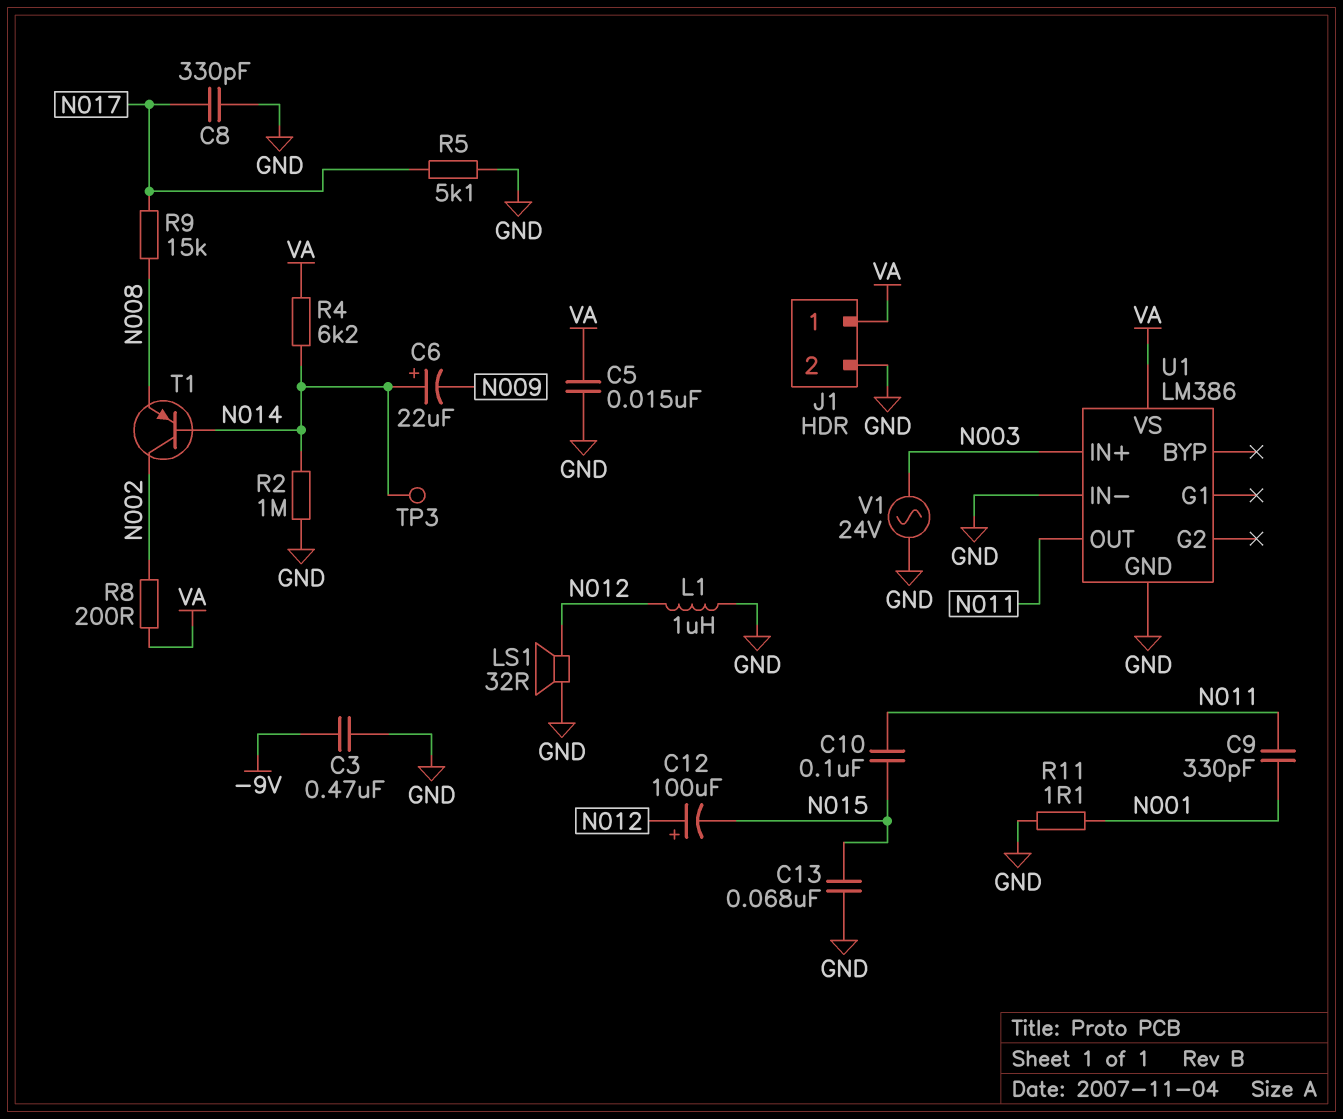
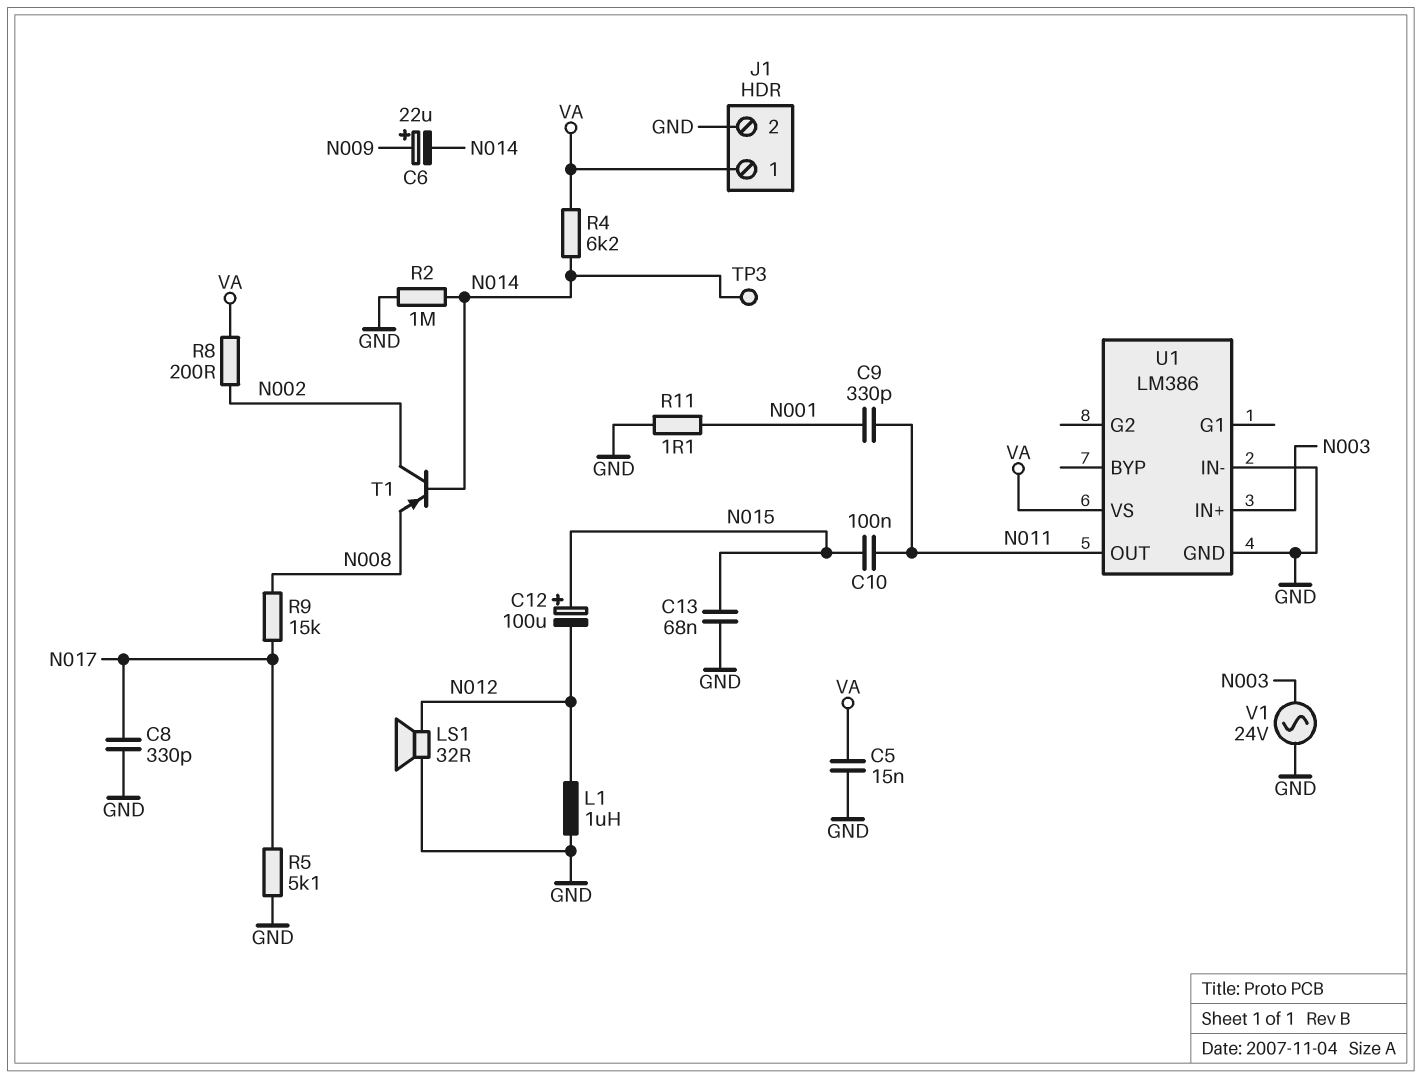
C3: 470nF (-9V, GND) -> none
C6: 22uF (plus N014, minus N009) -> 22uF (plus N009, minus N014)
C12: 100uF (plus N012, minus N015) -> 100uF (plus N015, minus N012)

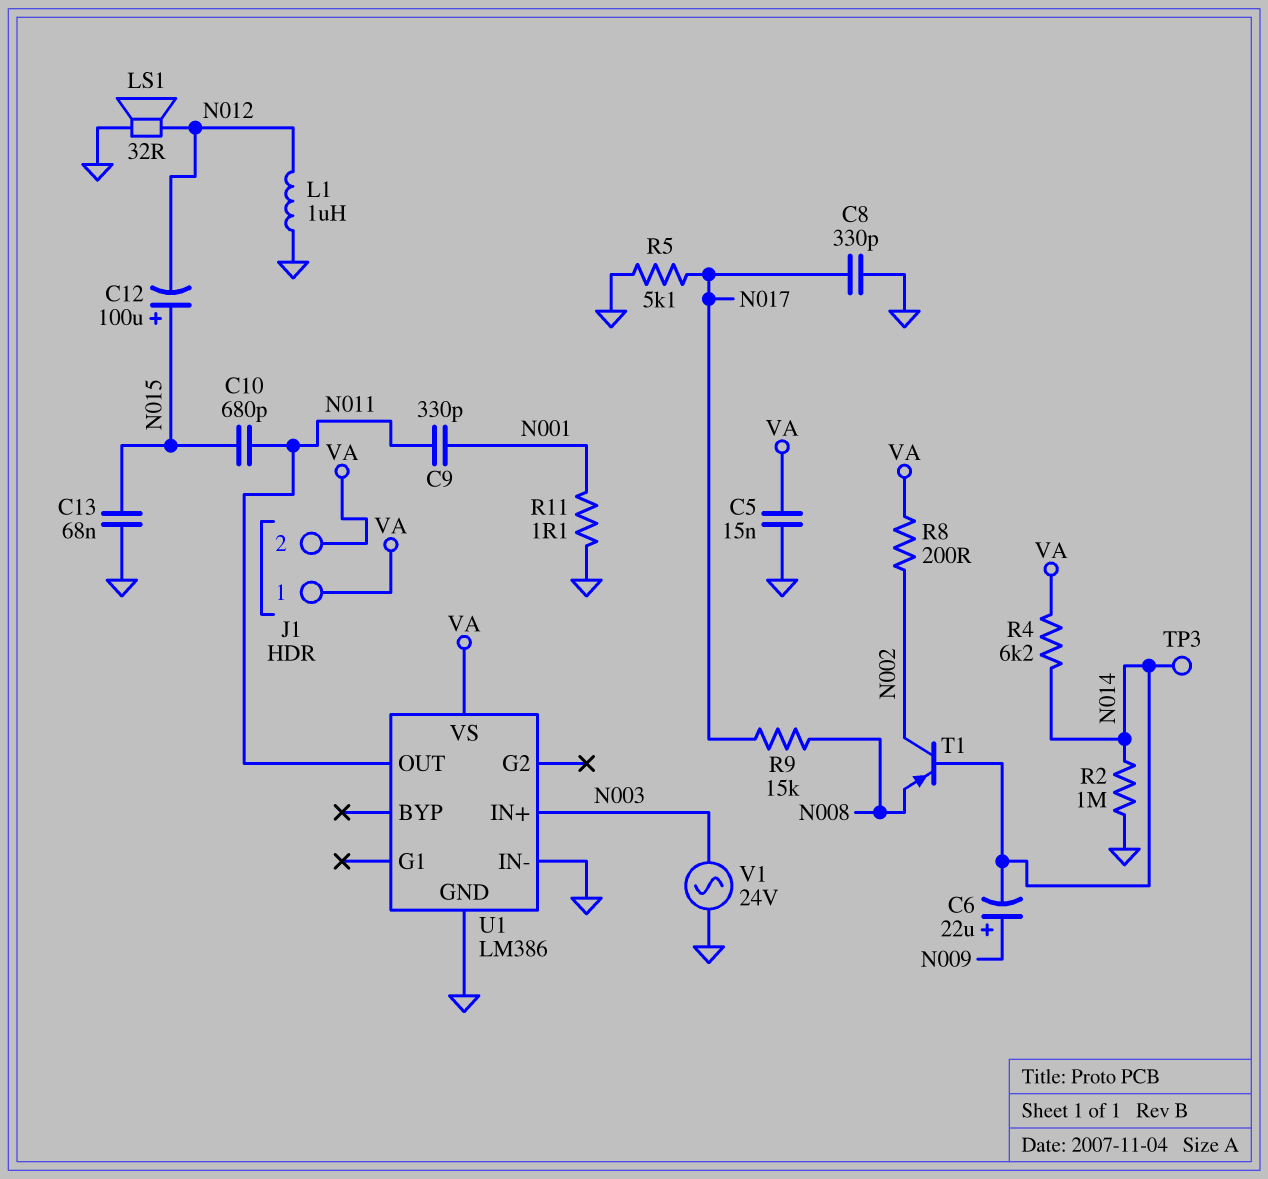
C10: 100nF (N011, N015) -> 680pF (N011, N015)
J1 pin 2: GND -> VA

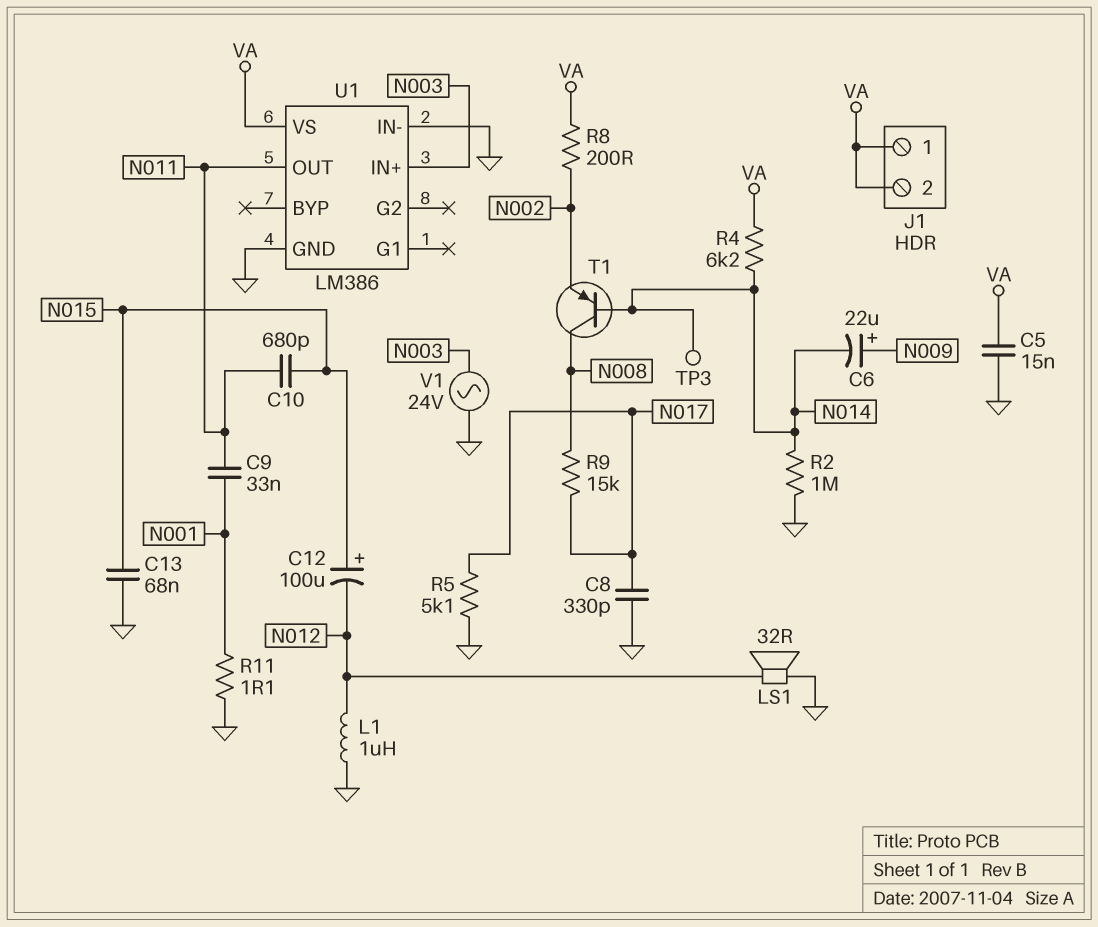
C9: 330pF (N001, N011) -> 33nF (N001, N011)
T1: PNP (B N014, C N002, E N008) -> PNP (B N014, C N008, E N002)

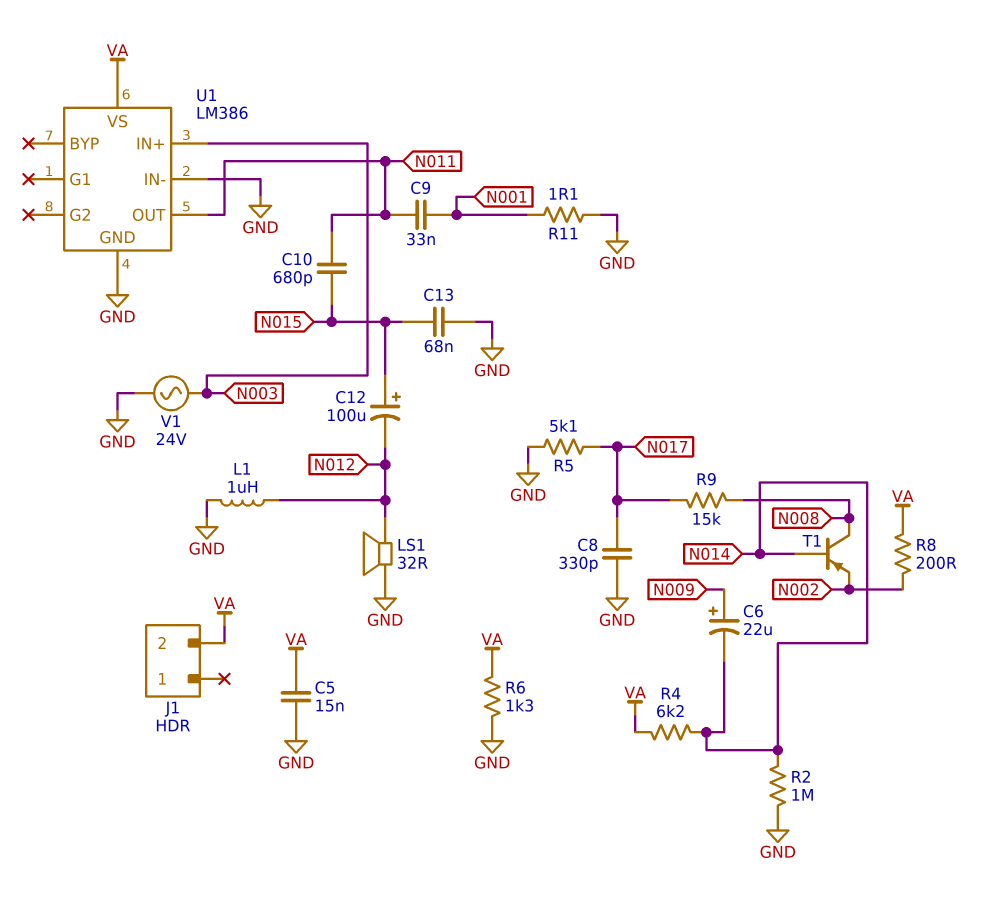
J1 pin 1: VA -> none
R6: none -> 1.3k (GND, VA)
TP3: test point (N014) -> none

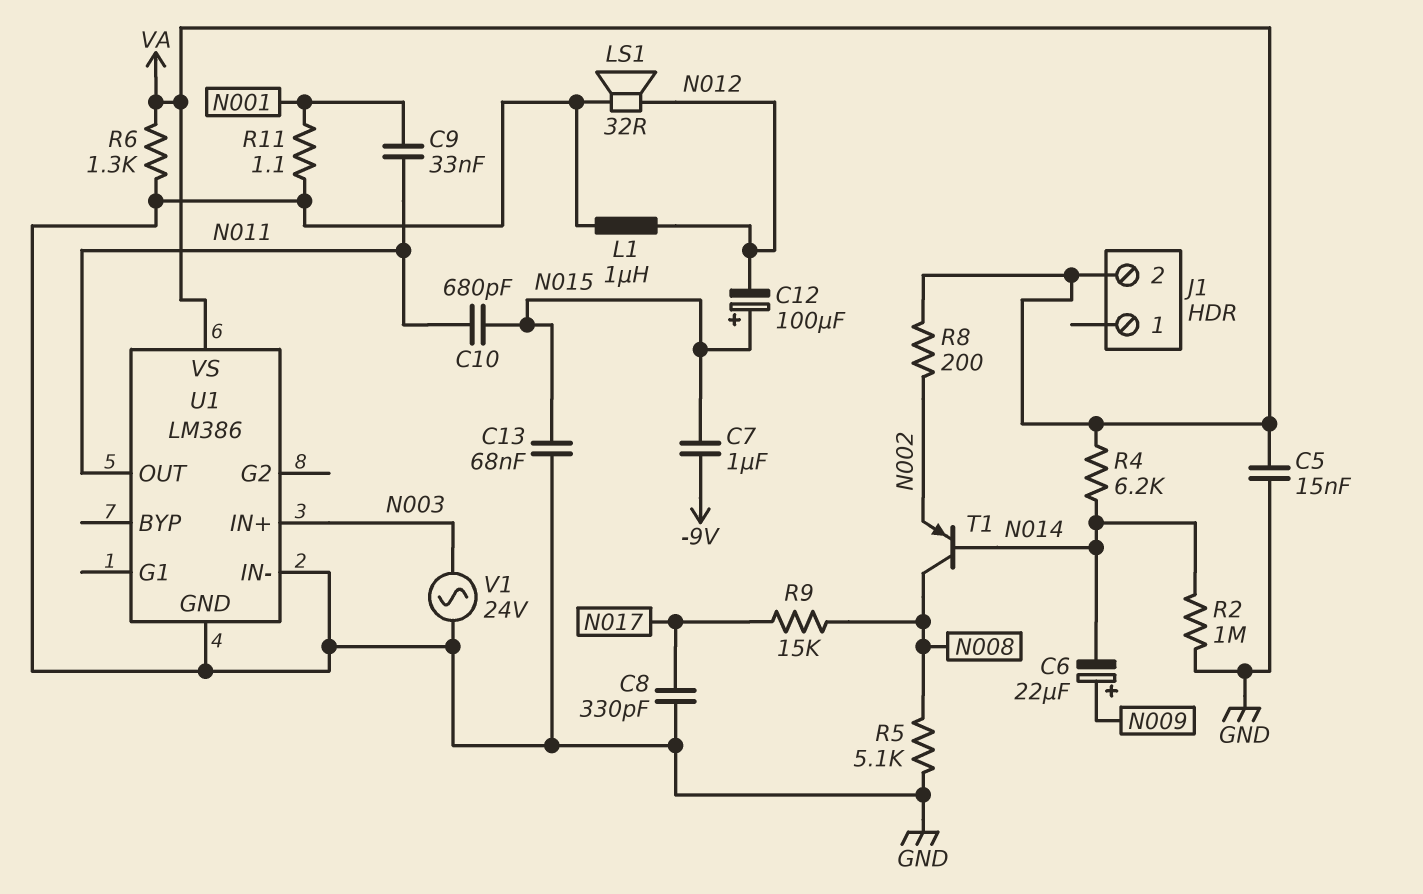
C7: none -> 1uF (-9V, N015)
R5: 5.1k (GND, N017) -> 5.1k (GND, N008)

